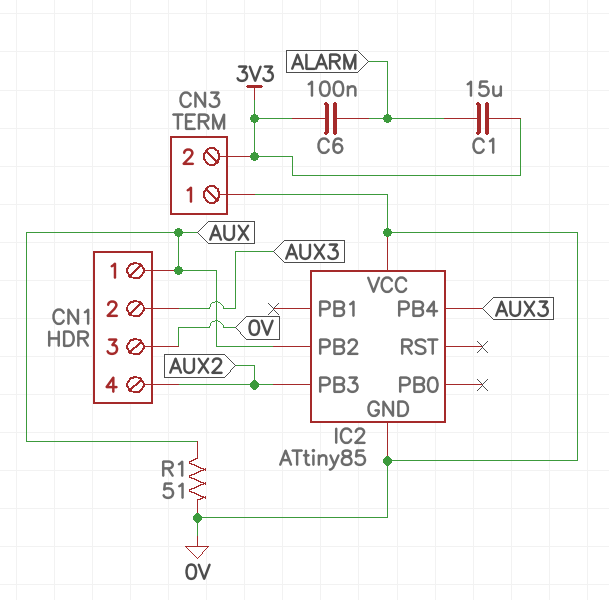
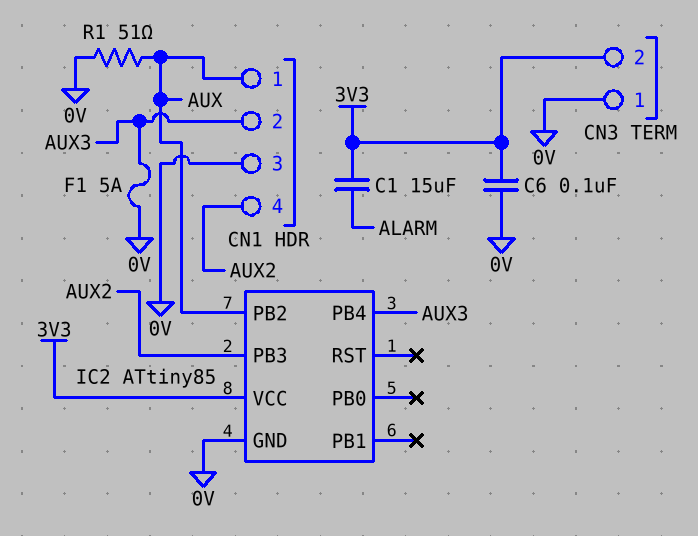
C6: 100nF (3V3, ALARM) -> 100nF (0V, 3V3)
F1: none -> 5A (0V, AUX3)
IC2 pin VCC: 0V -> 3V3

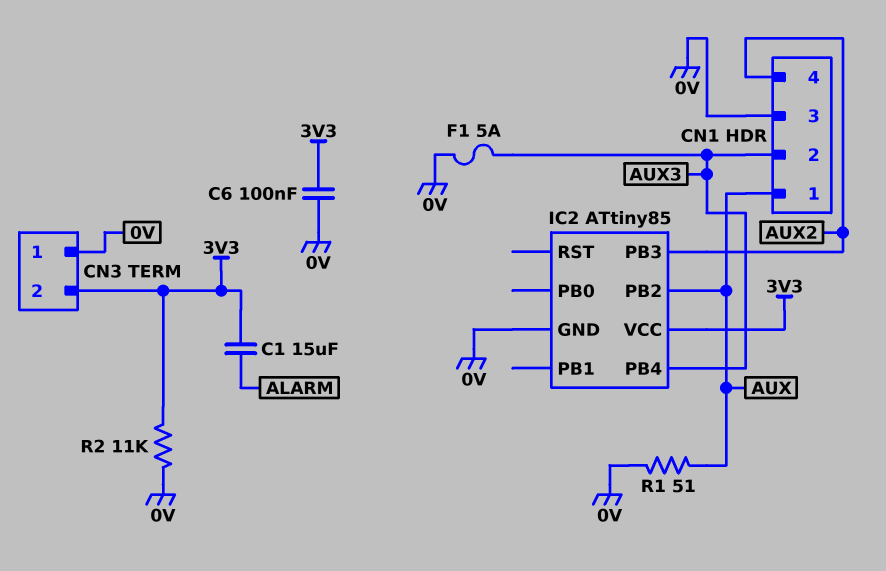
R2: none -> 11k (0V, 3V3)

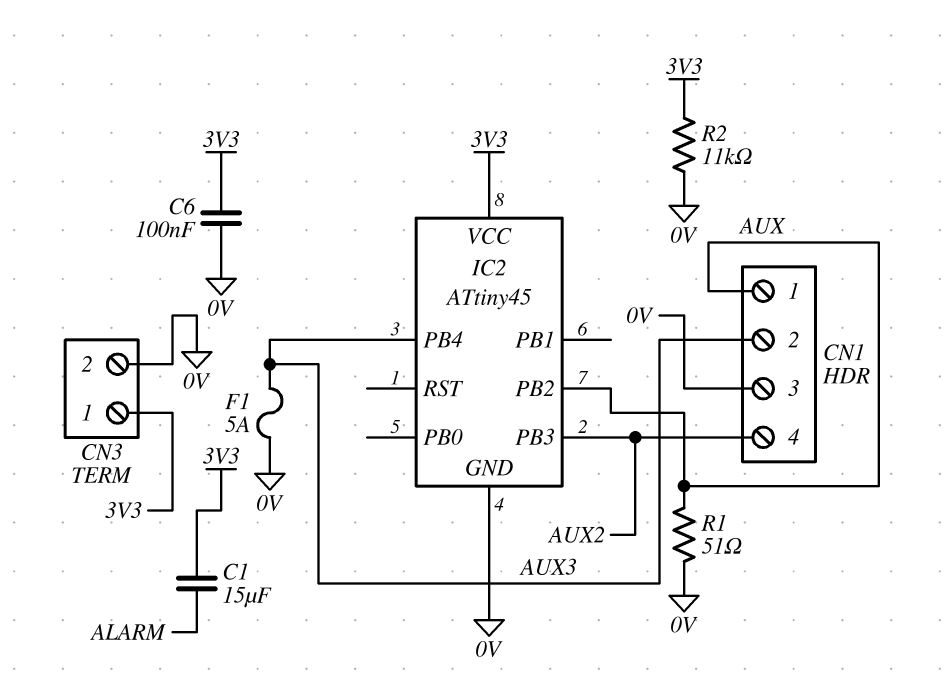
CN3 pin 1: 0V -> 3V3
CN3 pin 2: 3V3 -> 0V
IC2: ATtiny85 -> ATtiny45

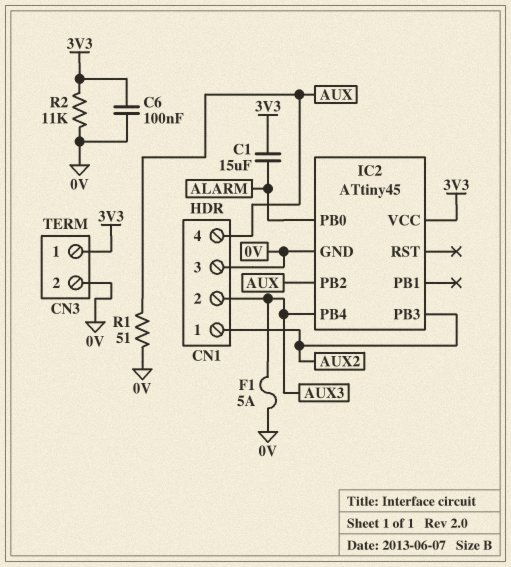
CN1 pin 1: AUX -> AUX2
CN1 pin 4: AUX2 -> AUX
IC2 pin PB0: none -> ALARM

